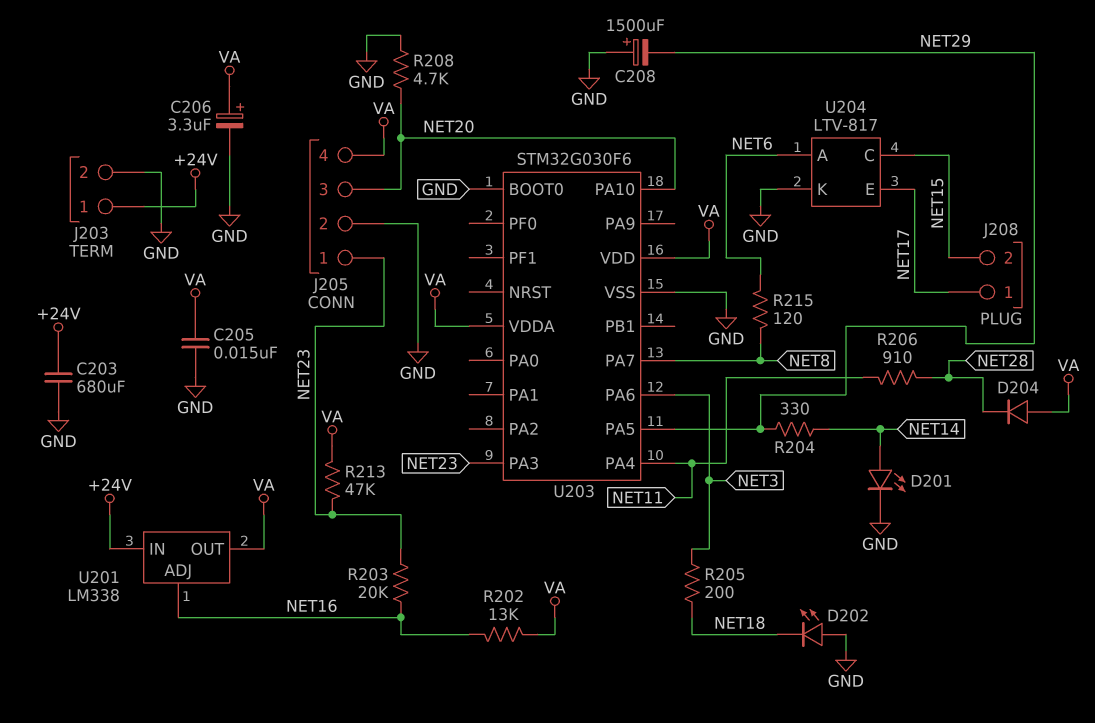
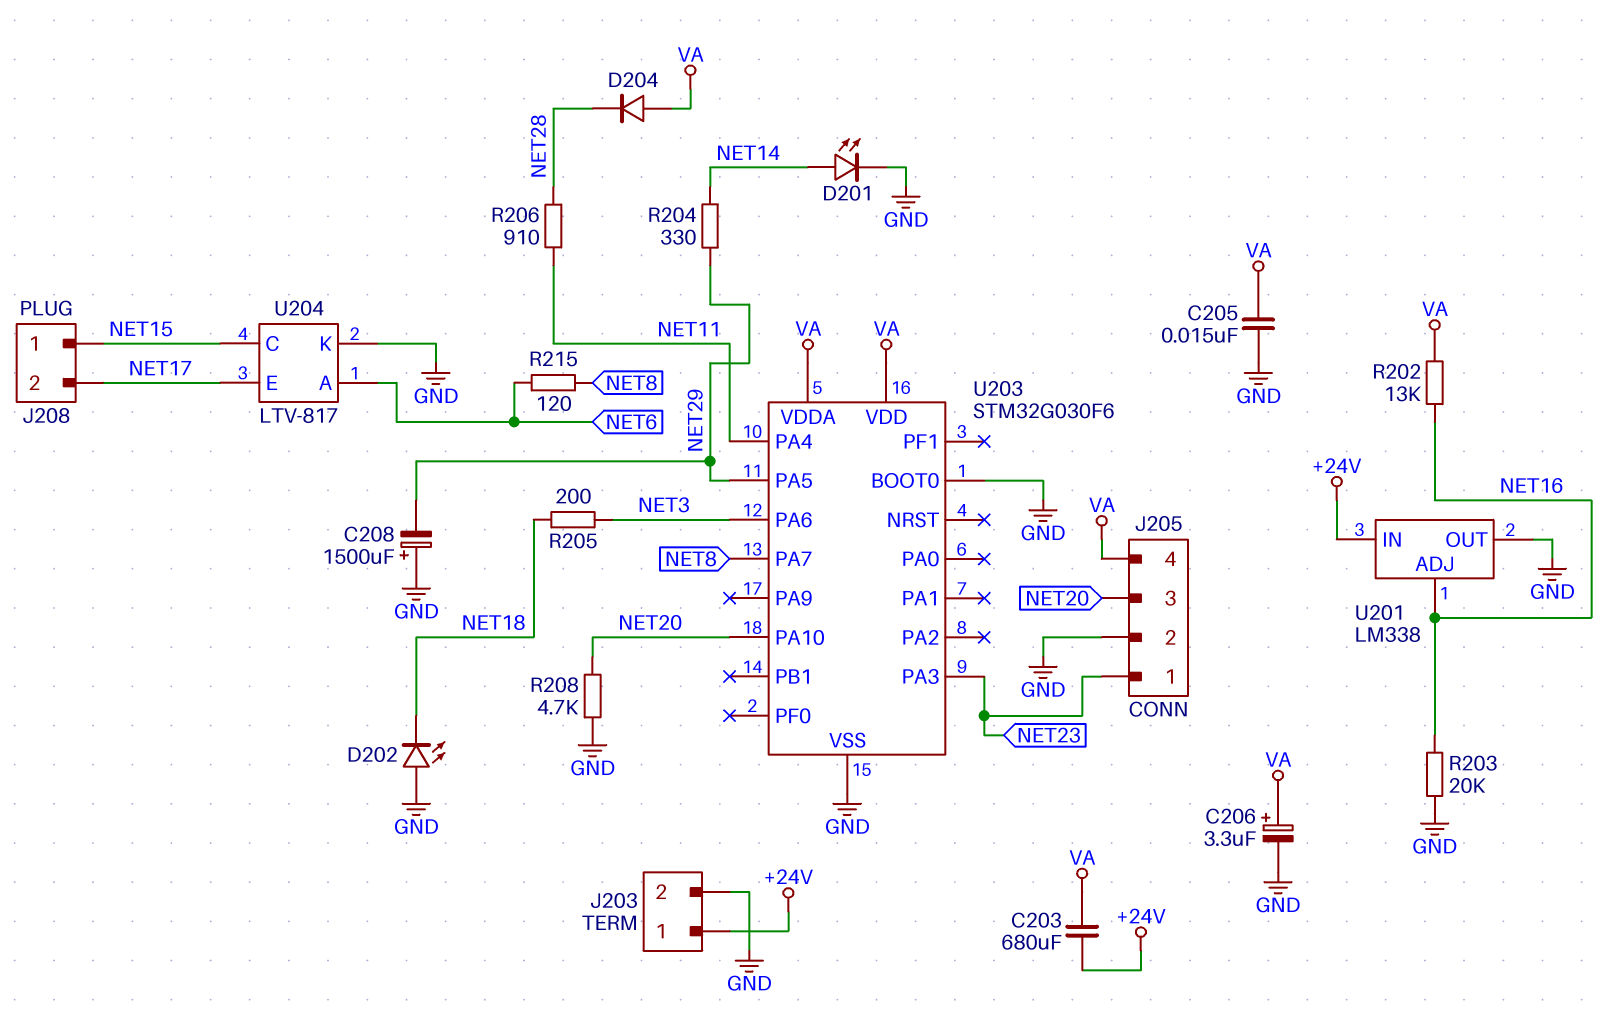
C203: 680uF (+24V, GND) -> 680uF (+24V, VA)
J208 pin 1: NET17 -> NET15
J208 pin 2: NET15 -> NET17
R203: 20k (NET16, NET23) -> 20k (GND, NET16)
R213: 47k (NET23, VA) -> none
U201 pin OUT: VA -> GND

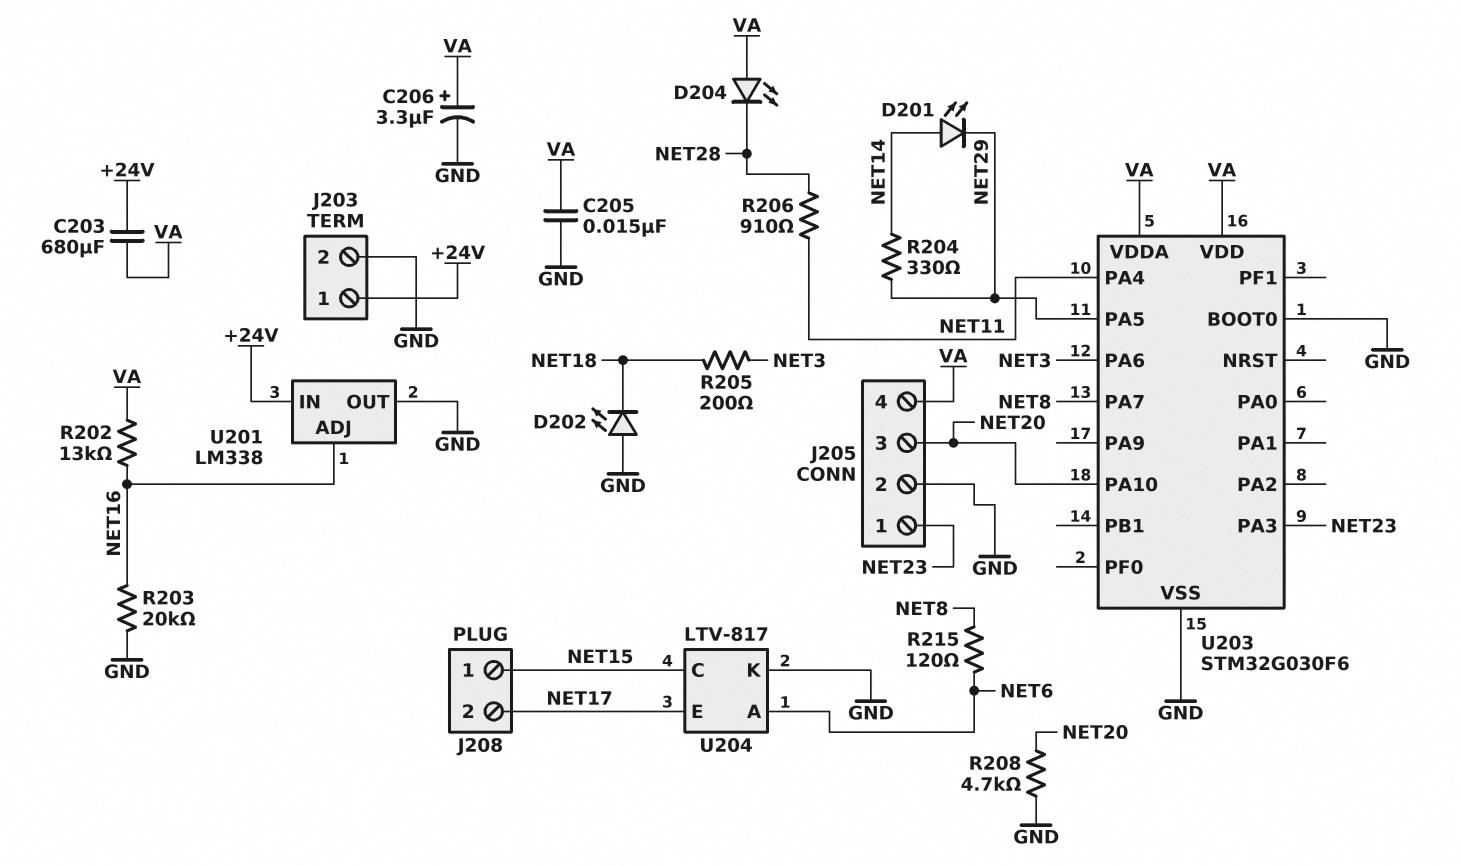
C208: 1500uF (plus GND, minus NET29) -> none
D201: LED (A NET14, K GND) -> LED (A NET14, K NET29)
D204: diode (A VA, K NET28) -> LED (A VA, K NET28)

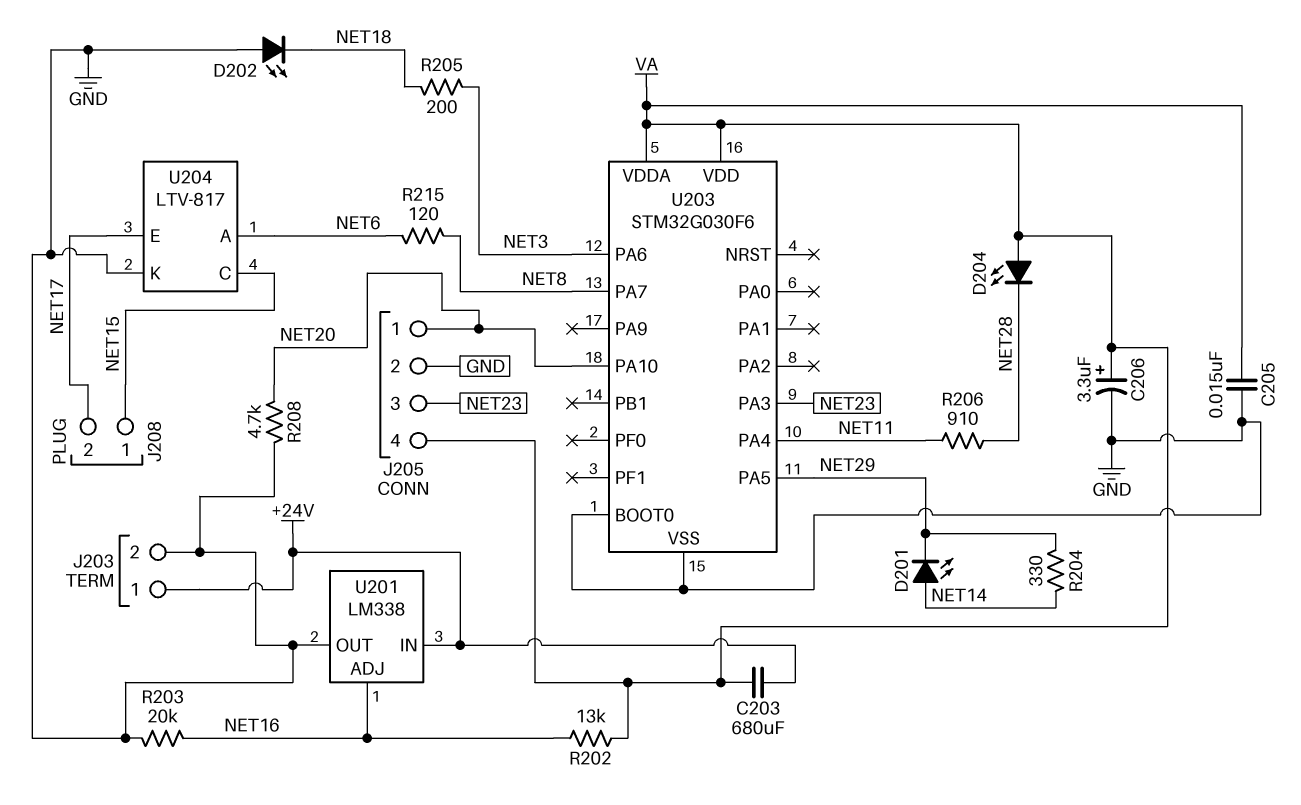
J205 pin 1: NET23 -> NET20
J205 pin 3: NET20 -> NET23

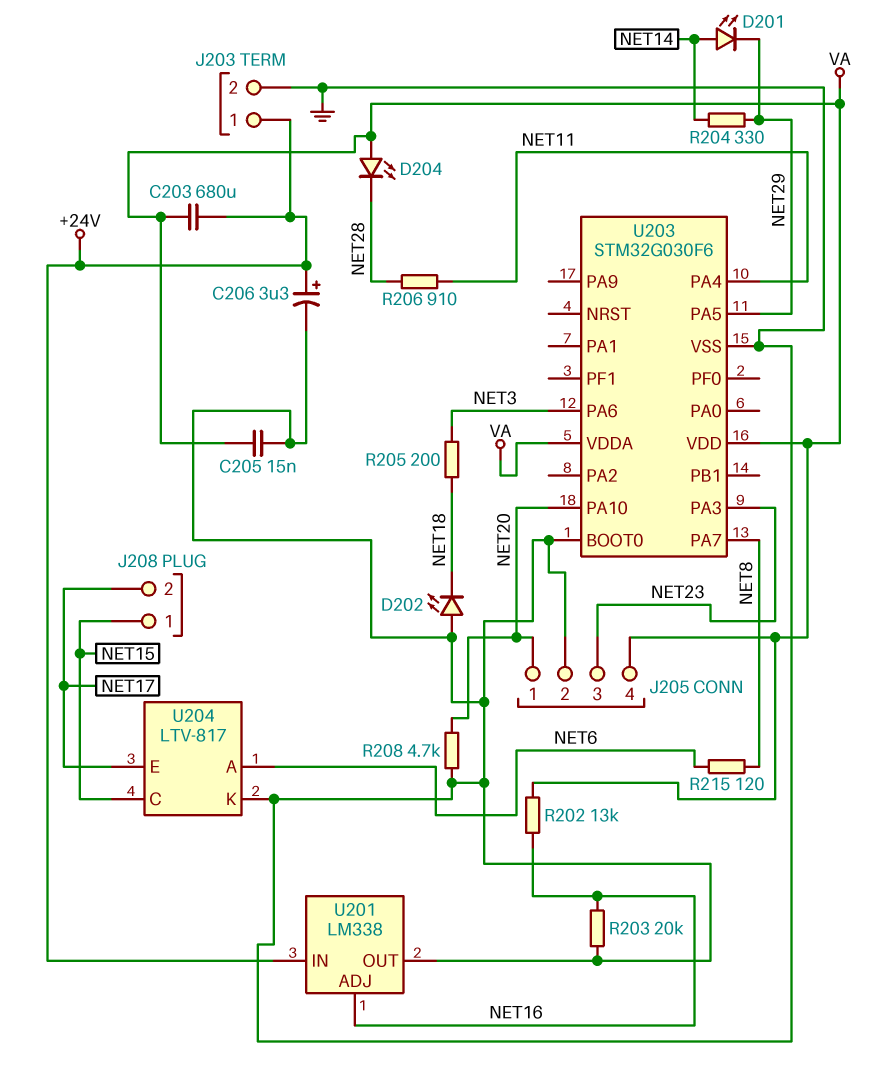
C206: 3.3uF (plus VA, minus GND) -> 3.3uF (plus +24V, minus GND)

